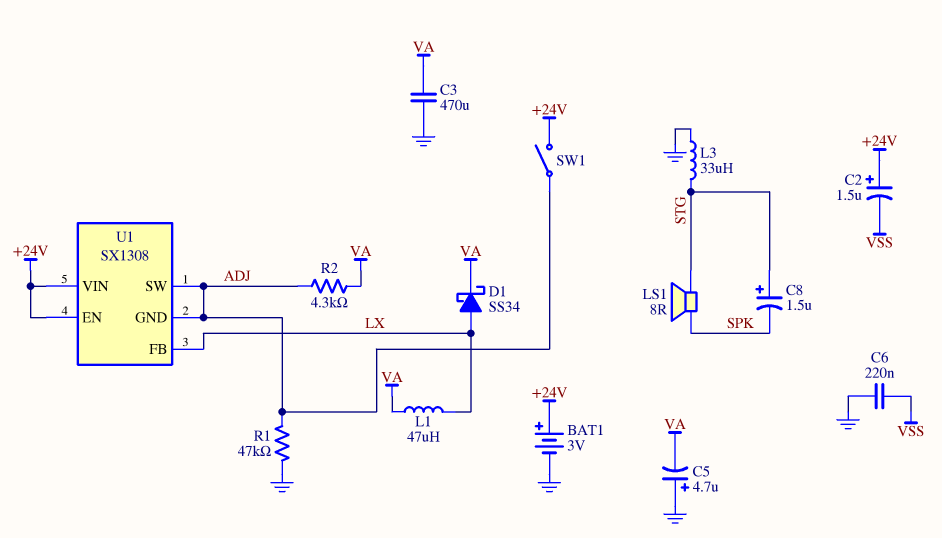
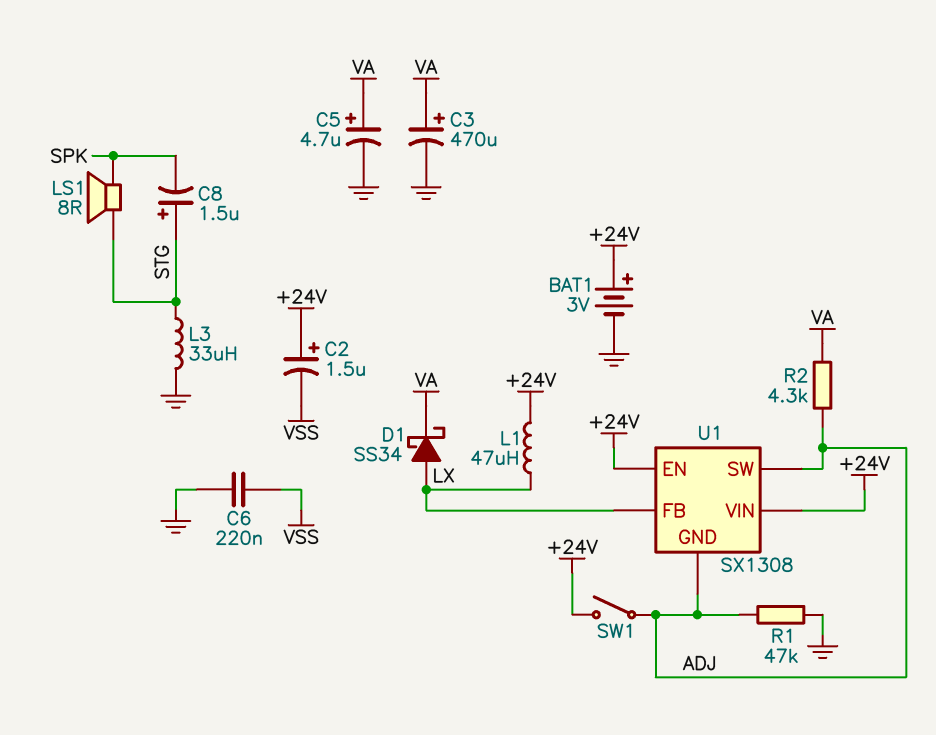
C3: 470uF (GND, VA) -> 470uF (plus VA, minus GND)
C5: 4.7uF (plus GND, minus VA) -> 4.7uF (plus VA, minus GND)
L1: 47uH (LX, VA) -> 47uH (+24V, LX)

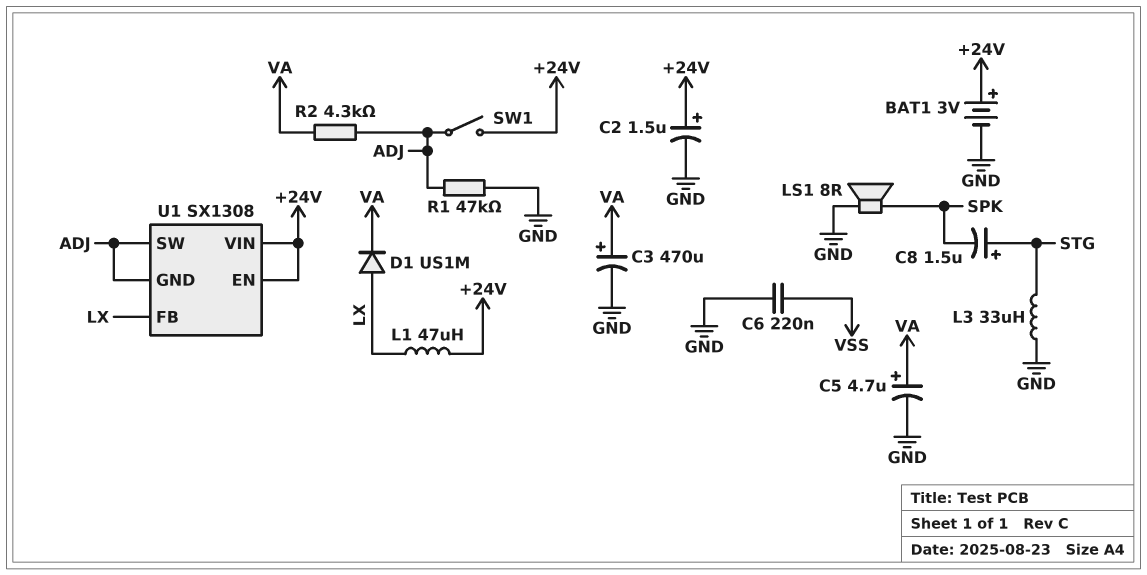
C2: 1.5uF (plus +24V, minus VSS) -> 1.5uF (plus +24V, minus GND)
D1: schottky SS34 (A LX, K VA) -> diode US1M (A LX, K VA)
LS1: speaker 8R (SPK, STG) -> speaker 8R (GND, SPK)

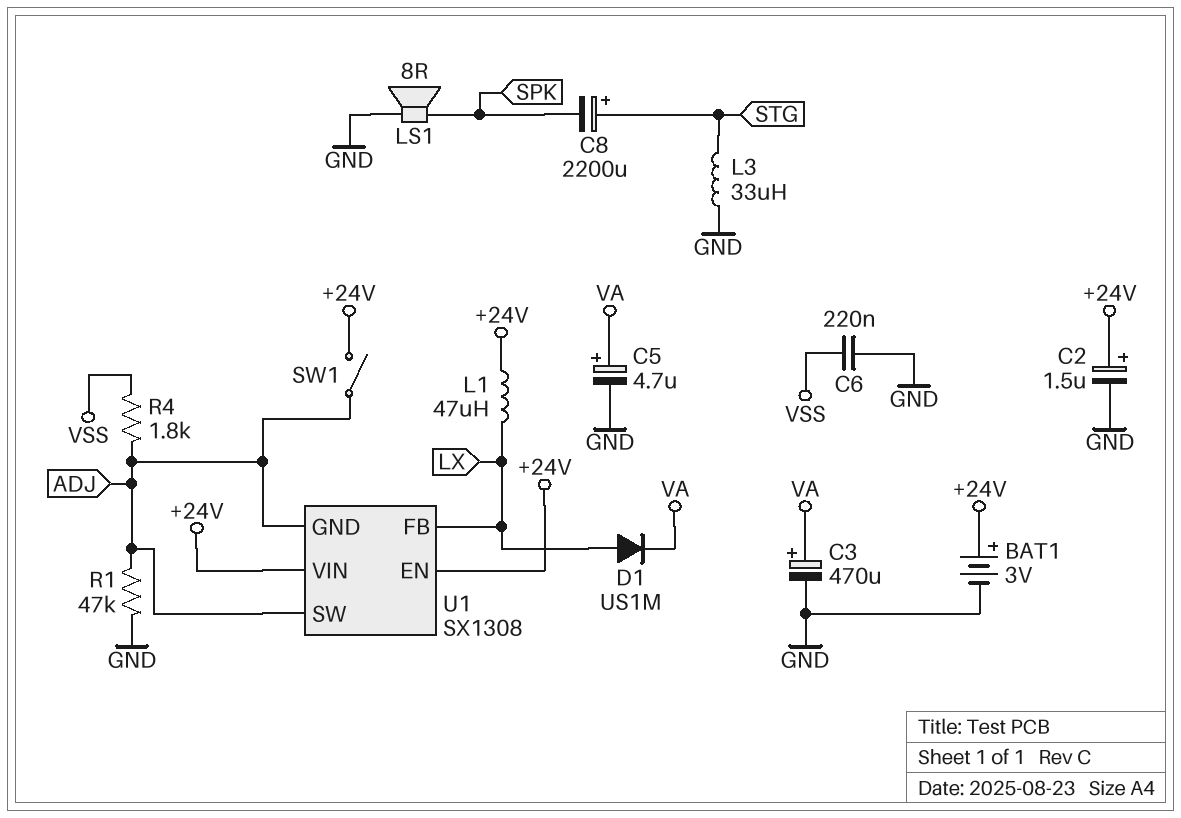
C8: 1.5uF (plus STG, minus SPK) -> 2200uF (plus STG, minus SPK)
R2: 4.3k (ADJ, VA) -> none
R4: none -> 1.8k (ADJ, VSS)

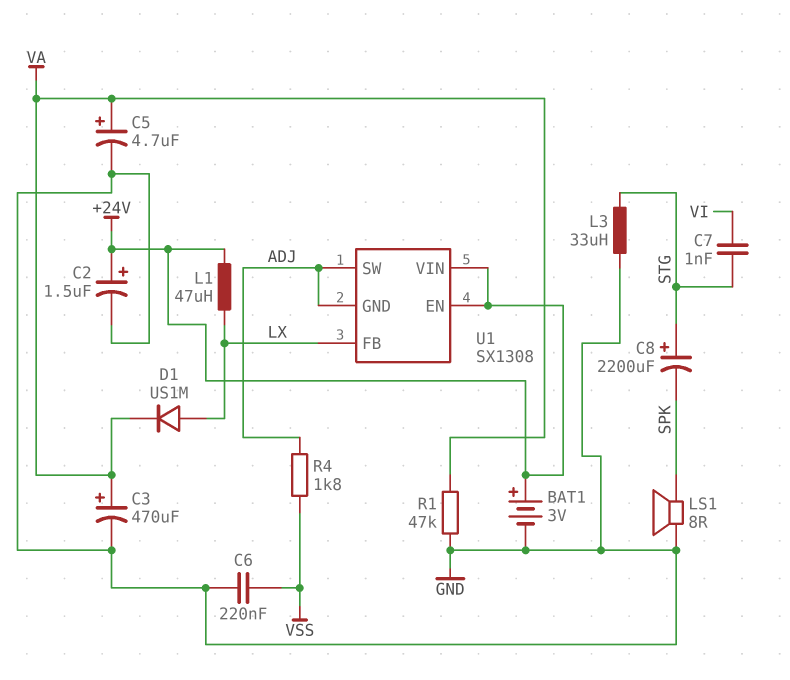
C7: none -> 1nF (STG, VI)
R1: 47k (ADJ, GND) -> 47k (GND, VA)
SW1: switch (+24V, ADJ) -> none

